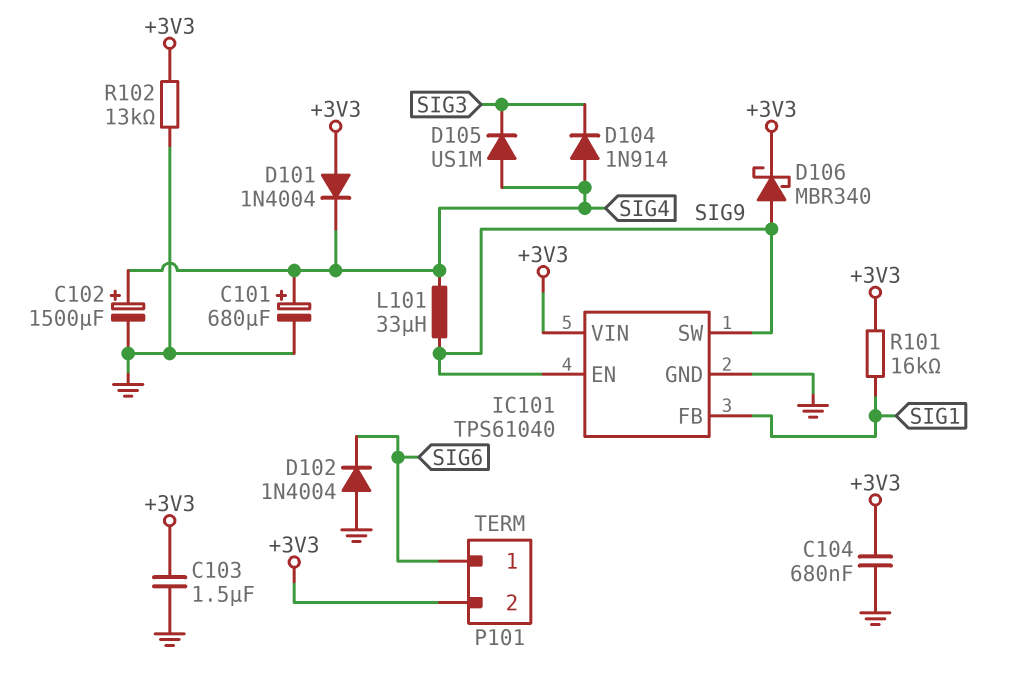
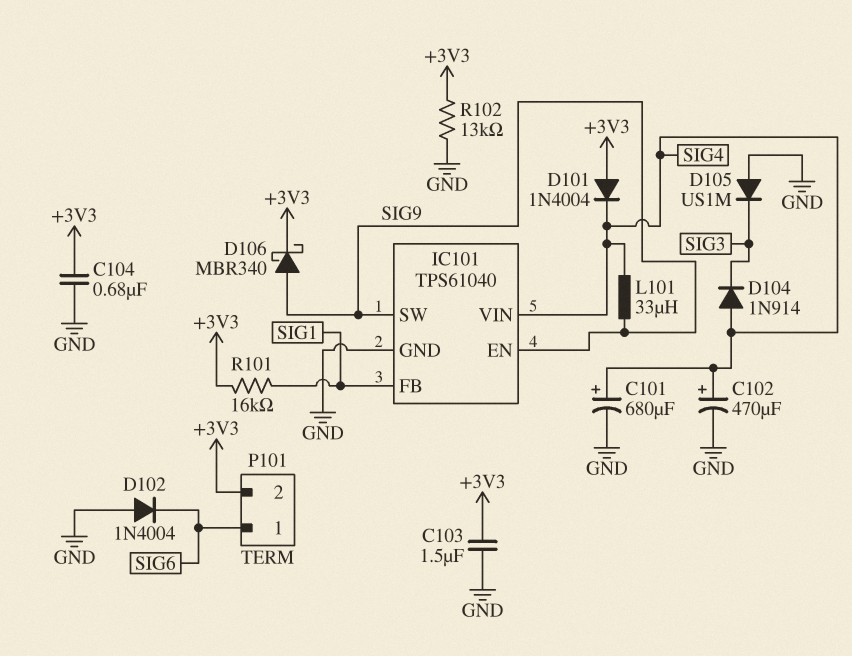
C102: 1500uF (plus SIG4, minus GND) -> 470uF (plus SIG4, minus GND)
D105: diode US1M (A SIG4, K SIG3) -> diode US1M (A GND, K SIG3)
IC101 pin VIN: +3V3 -> SIG4

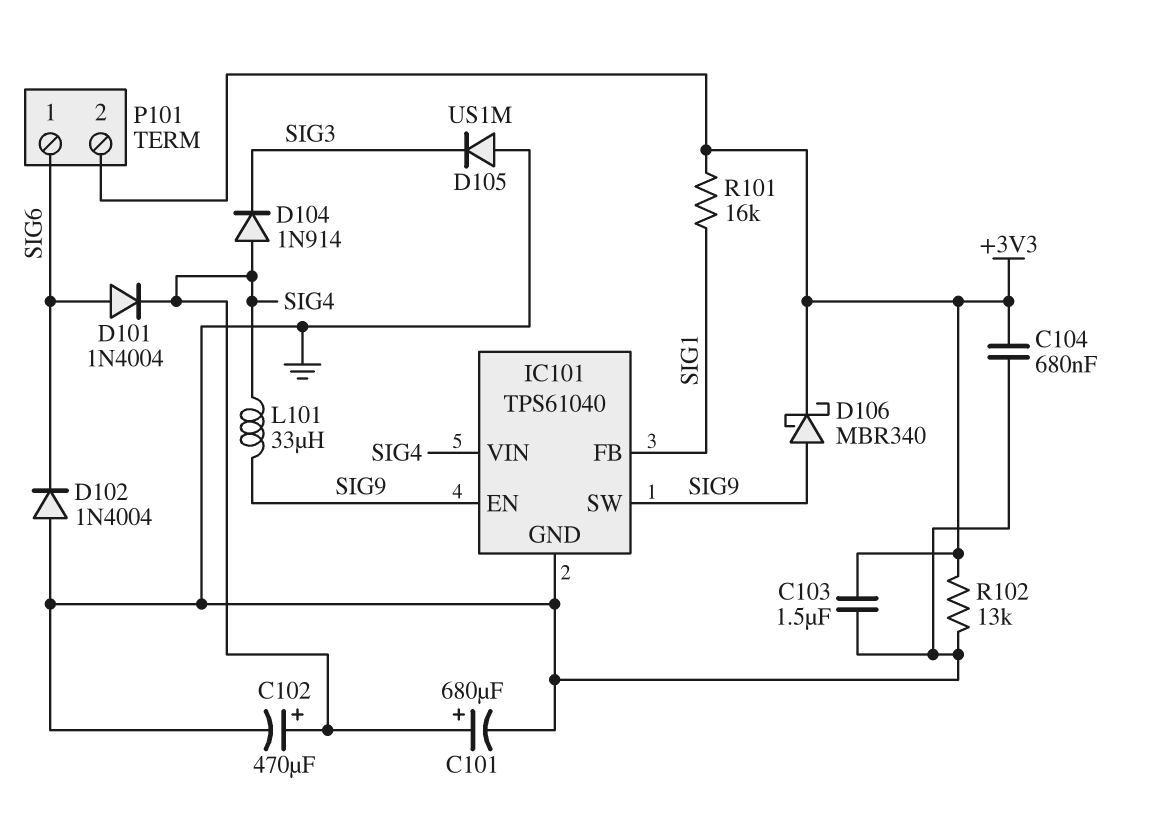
D101: diode 1N4004 (A +3V3, K SIG4) -> diode 1N4004 (A SIG6, K SIG4)

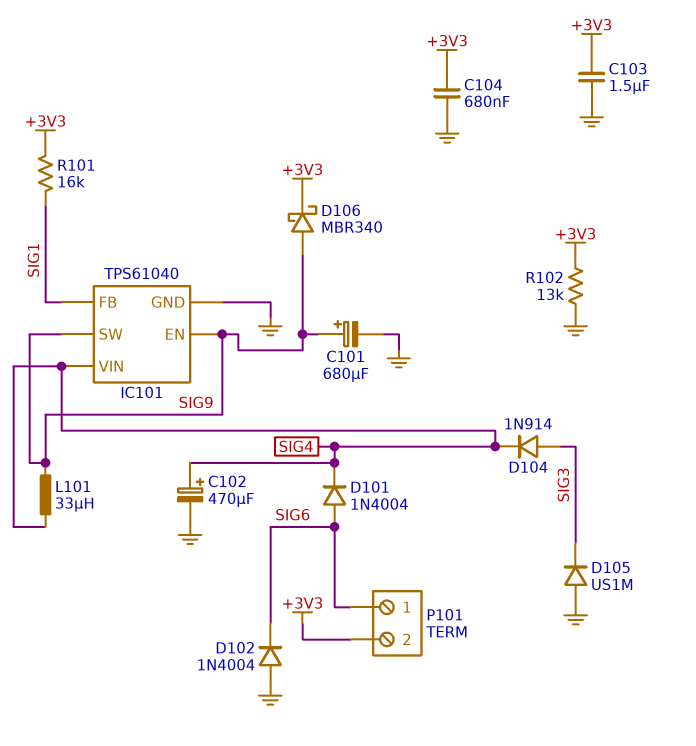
C101: 680uF (plus SIG4, minus GND) -> 680uF (plus SIG9, minus GND)
D104: diode 1N914 (A SIG4, K SIG3) -> diode 1N914 (A SIG3, K SIG4)

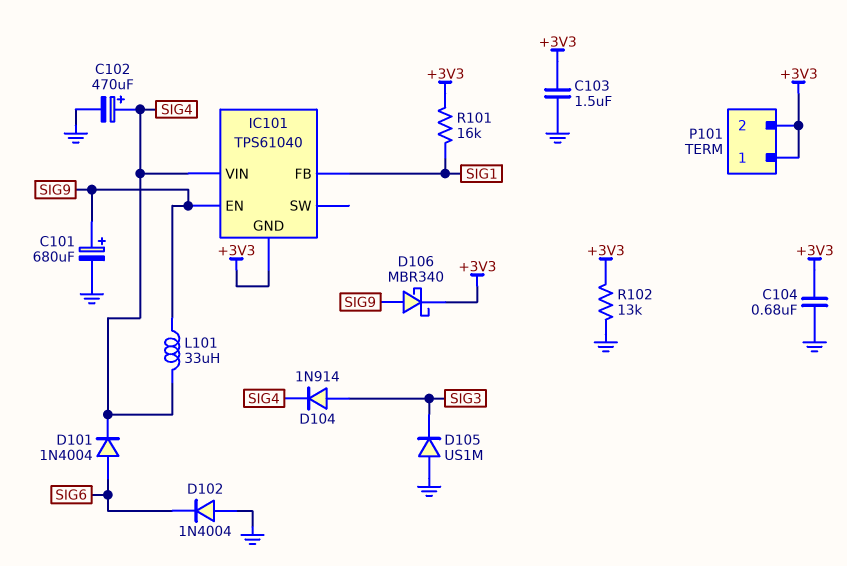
IC101 pin GND: GND -> +3V3
IC101 pin SW: SIG9 -> none
P101 pin 1: SIG6 -> +3V3

